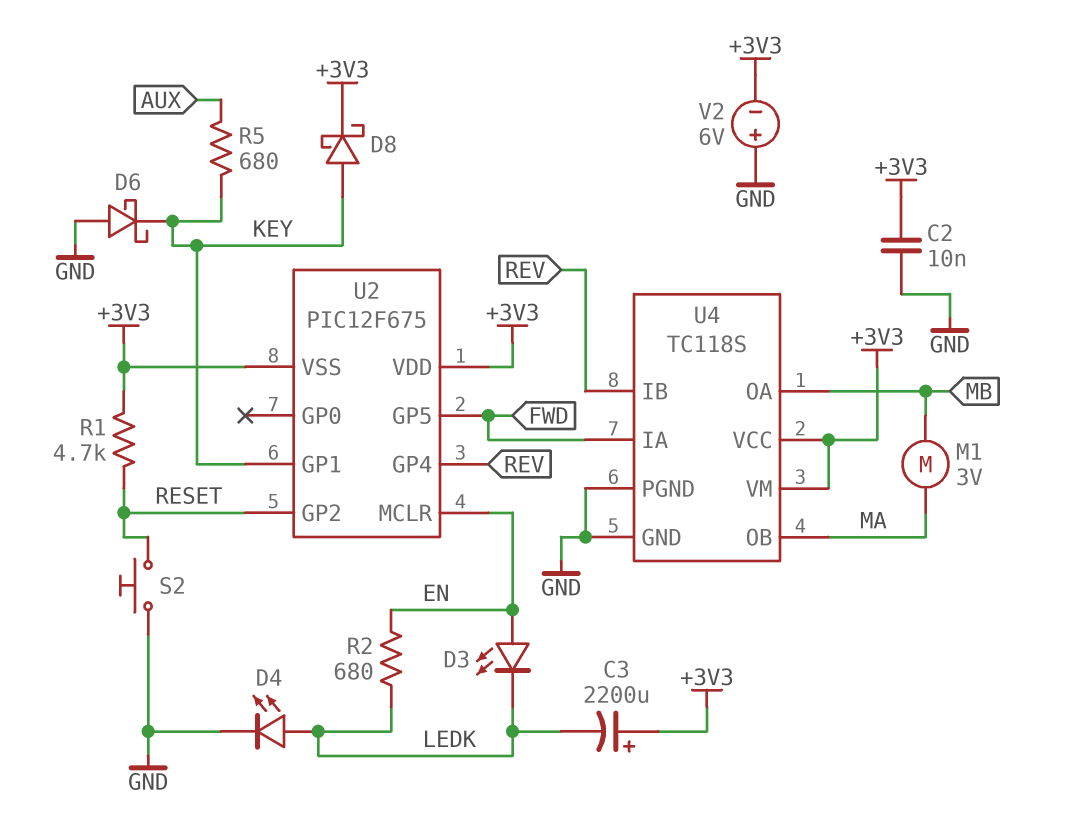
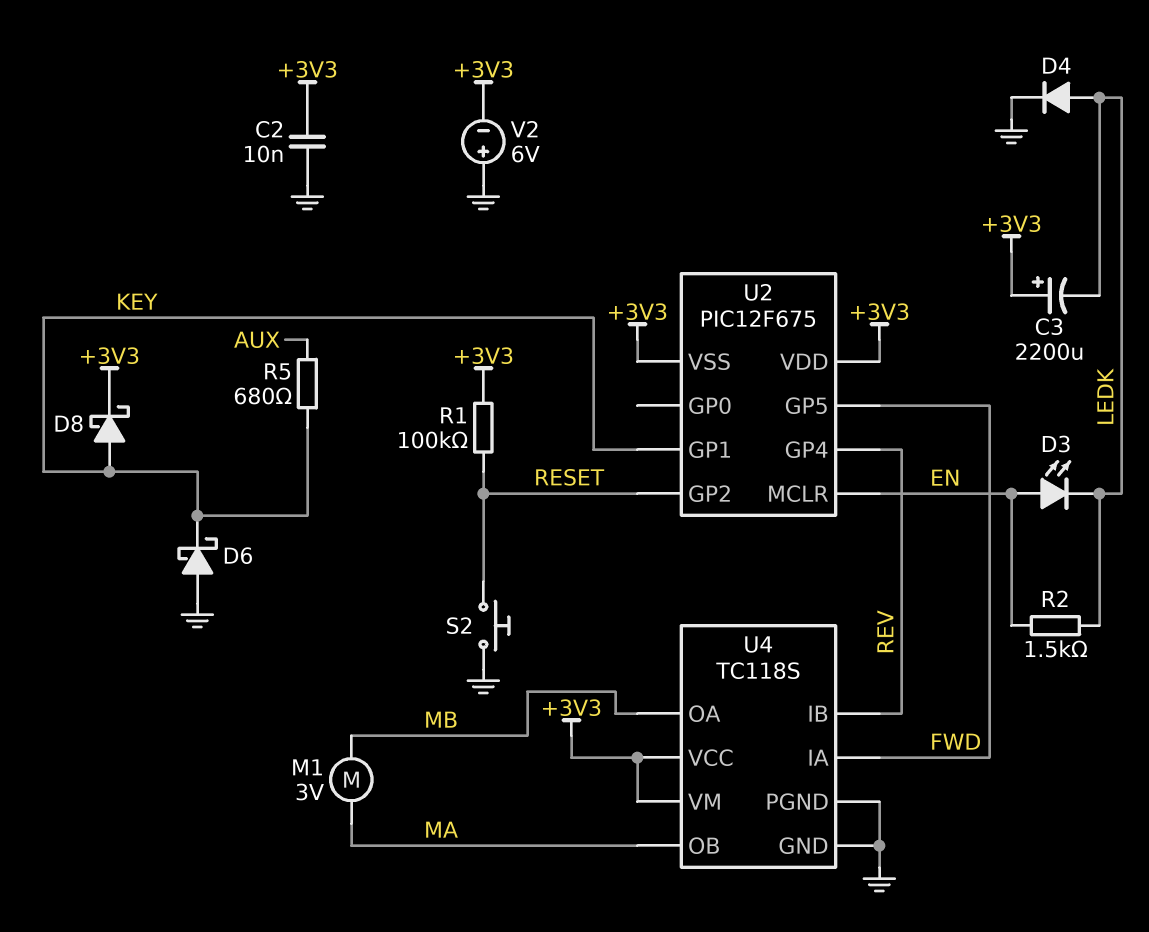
D4: LED (A LEDK, K GND) -> diode (A LEDK, K GND)
R1: 4.7k (+3V3, RESET) -> 100k (+3V3, RESET)
R2: 680 (EN, LEDK) -> 1.5k (EN, LEDK)

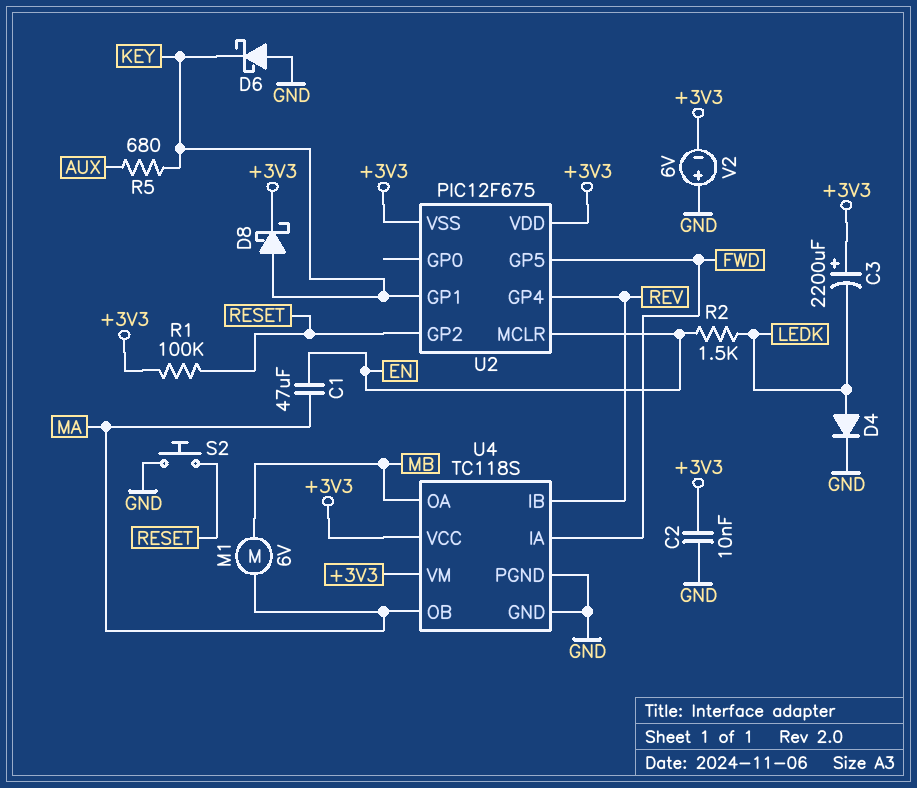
C1: none -> 47uF (EN, MA)
D3: LED (A EN, K LEDK) -> none
M1: motor 3V (MA, MB) -> motor 6V (MA, MB)

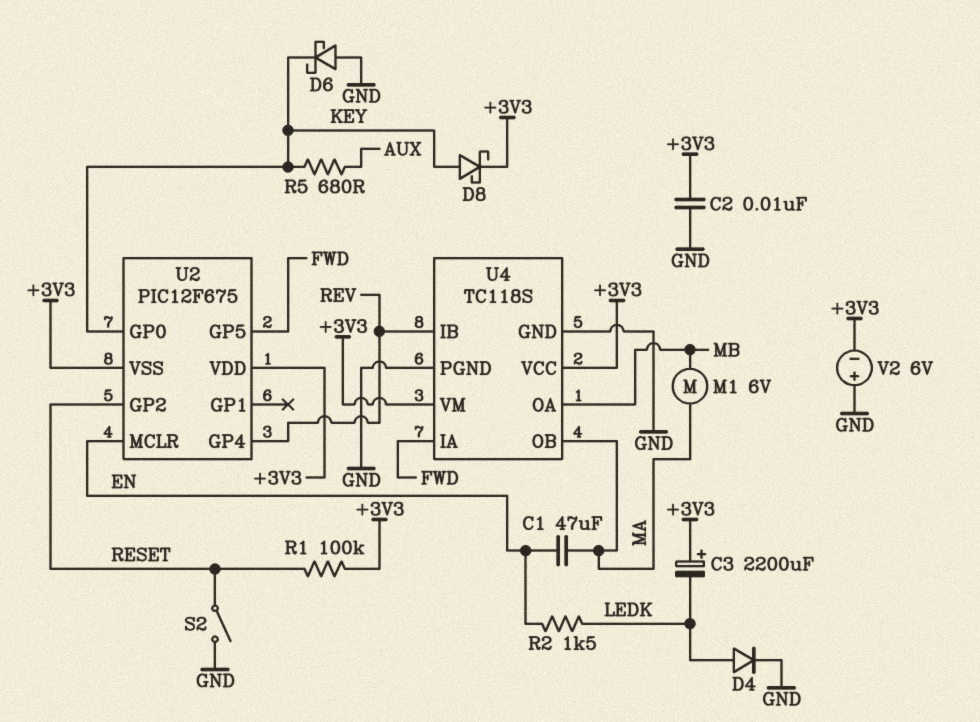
S2: button (GND, RESET) -> switch (GND, RESET)
U2 pin GP0: none -> KEY
U2 pin GP1: KEY -> none

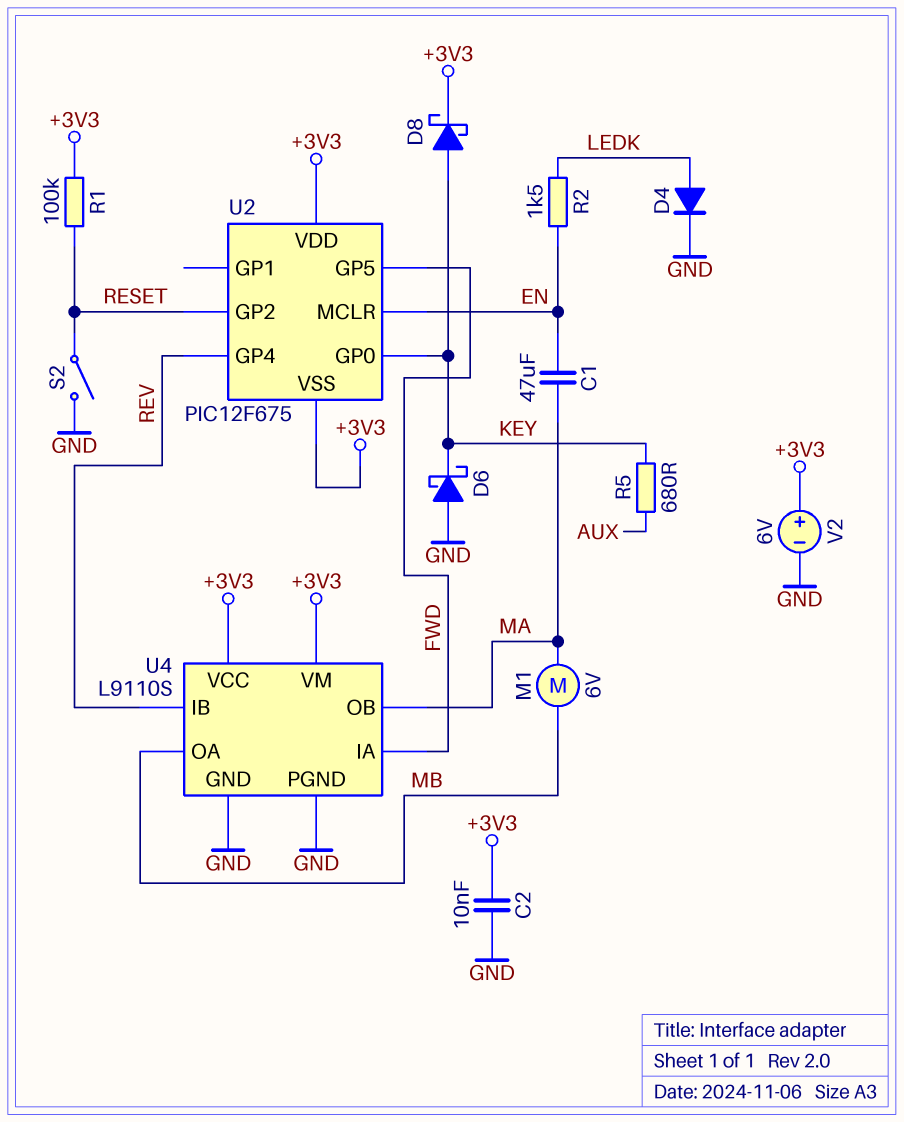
C3: 2200uF (plus +3V3, minus LEDK) -> none
U4: TC118S -> L9110S
V2: 6V (plus GND, minus +3V3) -> 6V (plus +3V3, minus GND)

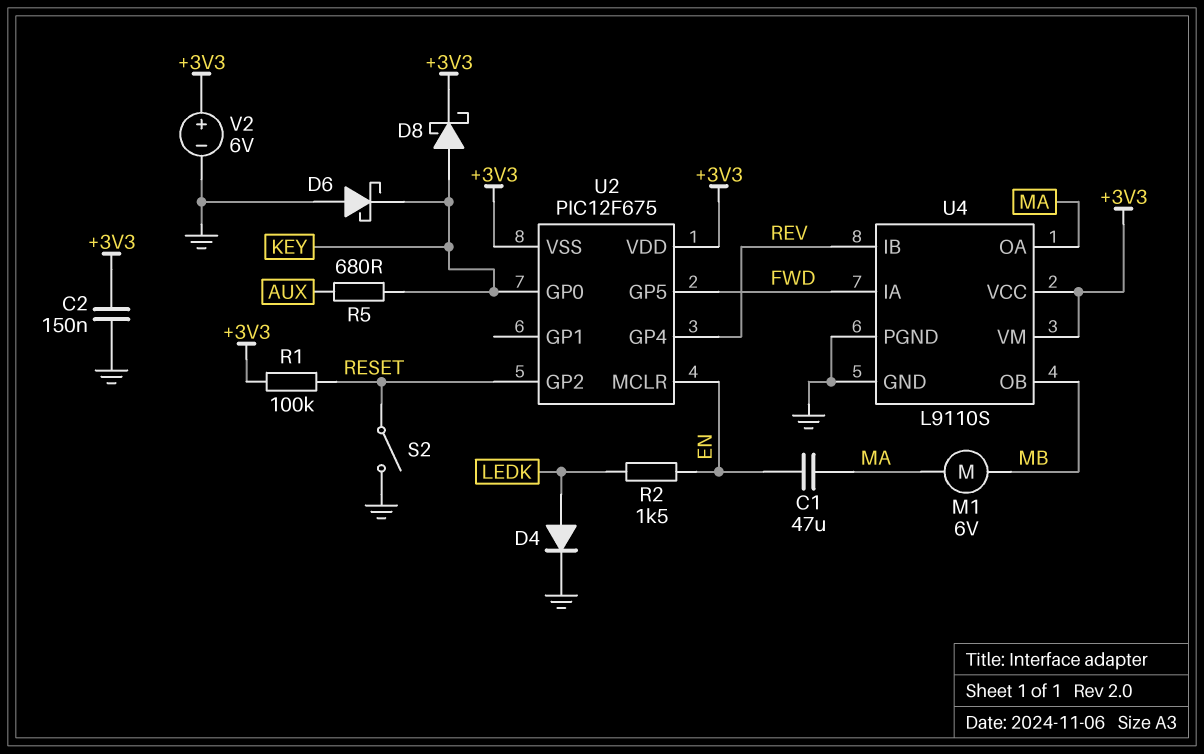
C2: 10nF (+3V3, GND) -> 150nF (+3V3, GND)
U4 pin OA: MB -> MA
U4 pin OB: MA -> MB

